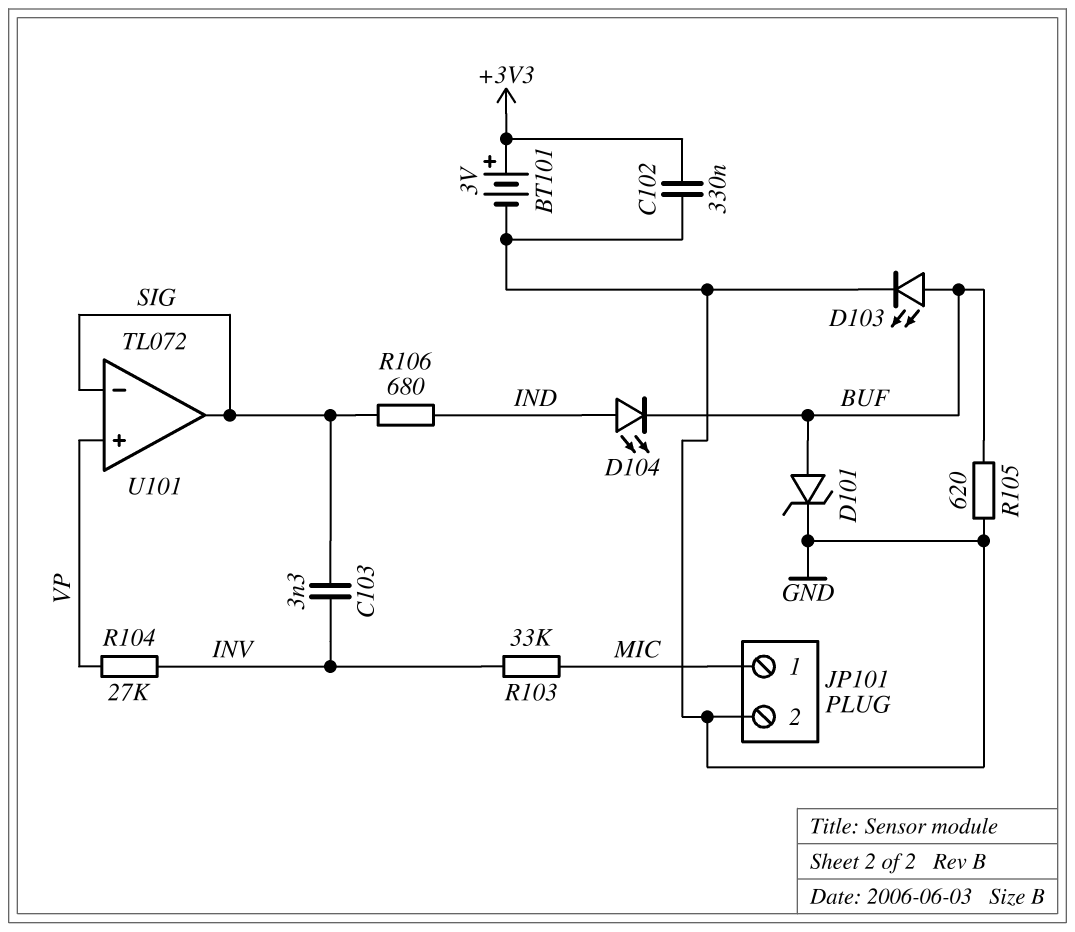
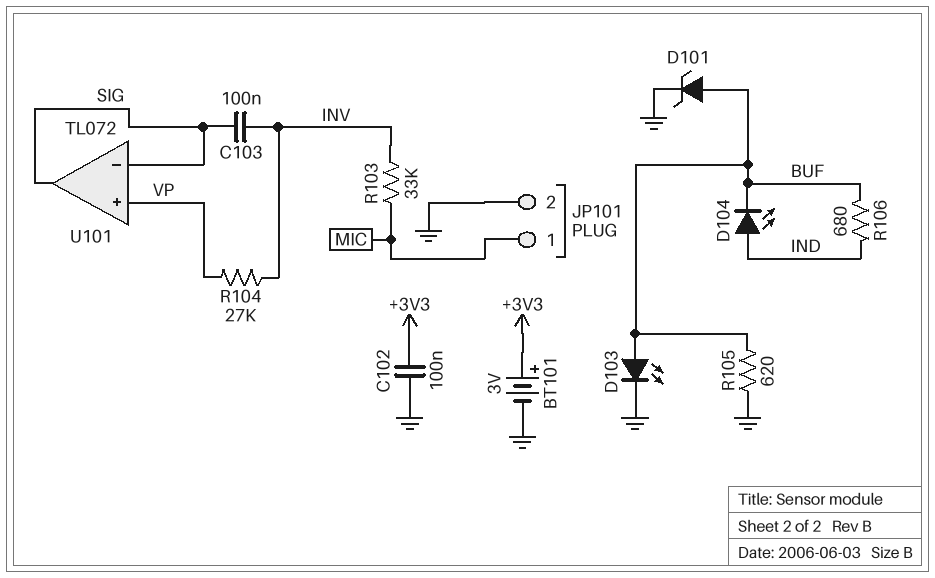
C102: 330nF (+3V3, GND) -> 100nF (+3V3, GND)
C103: 3.3nF (INV, SIG) -> 100nF (INV, SIG)
R106: 680 (IND, SIG) -> 680 (BUF, IND)

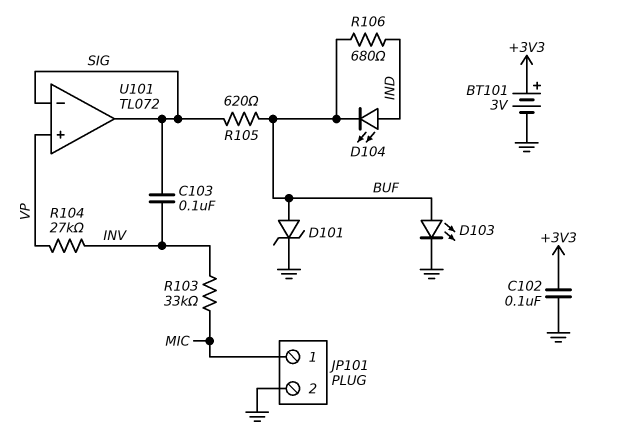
R105: 620 (BUF, GND) -> 620 (BUF, SIG)

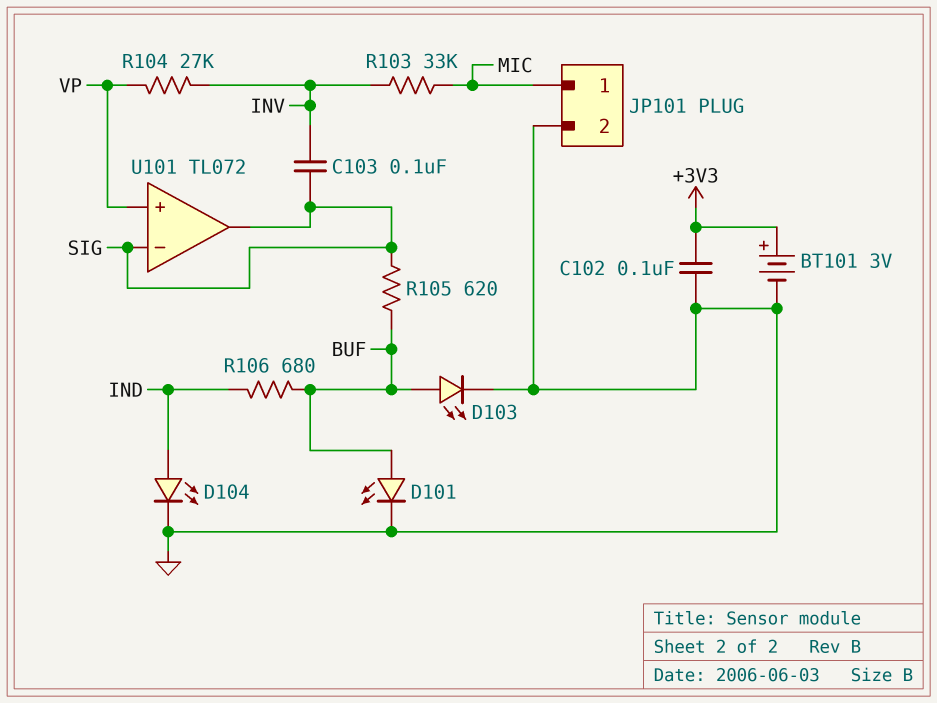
D101: zener (A BUF, K GND) -> LED (A BUF, K GND)
D104: LED (A IND, K BUF) -> LED (A IND, K GND)

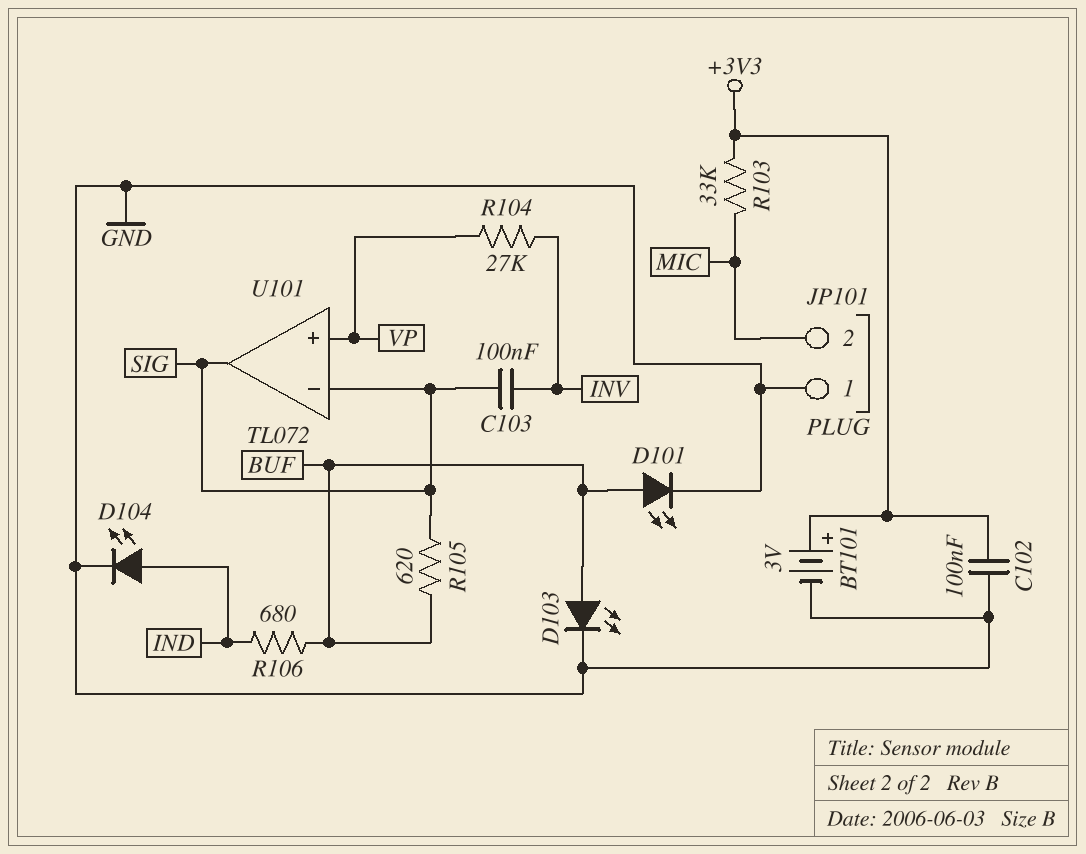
JP101 pin 1: MIC -> GND
JP101 pin 2: GND -> MIC
R103: 33k (INV, MIC) -> 33k (+3V3, MIC)

